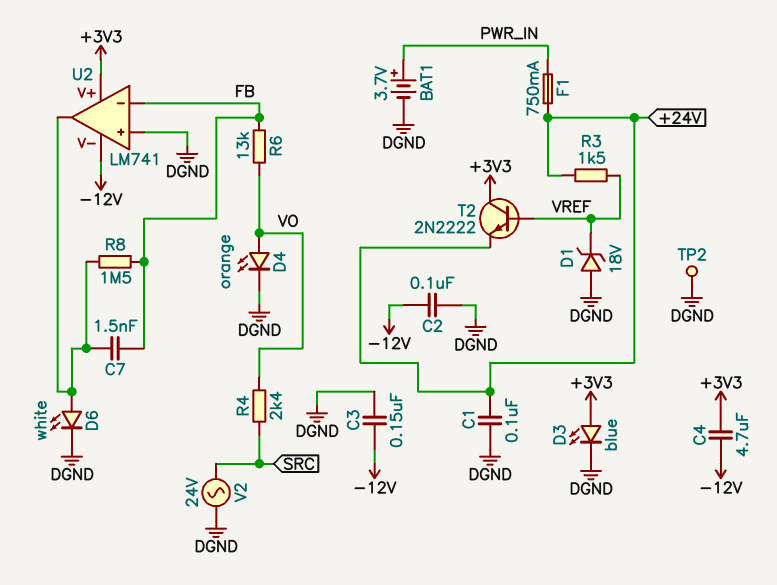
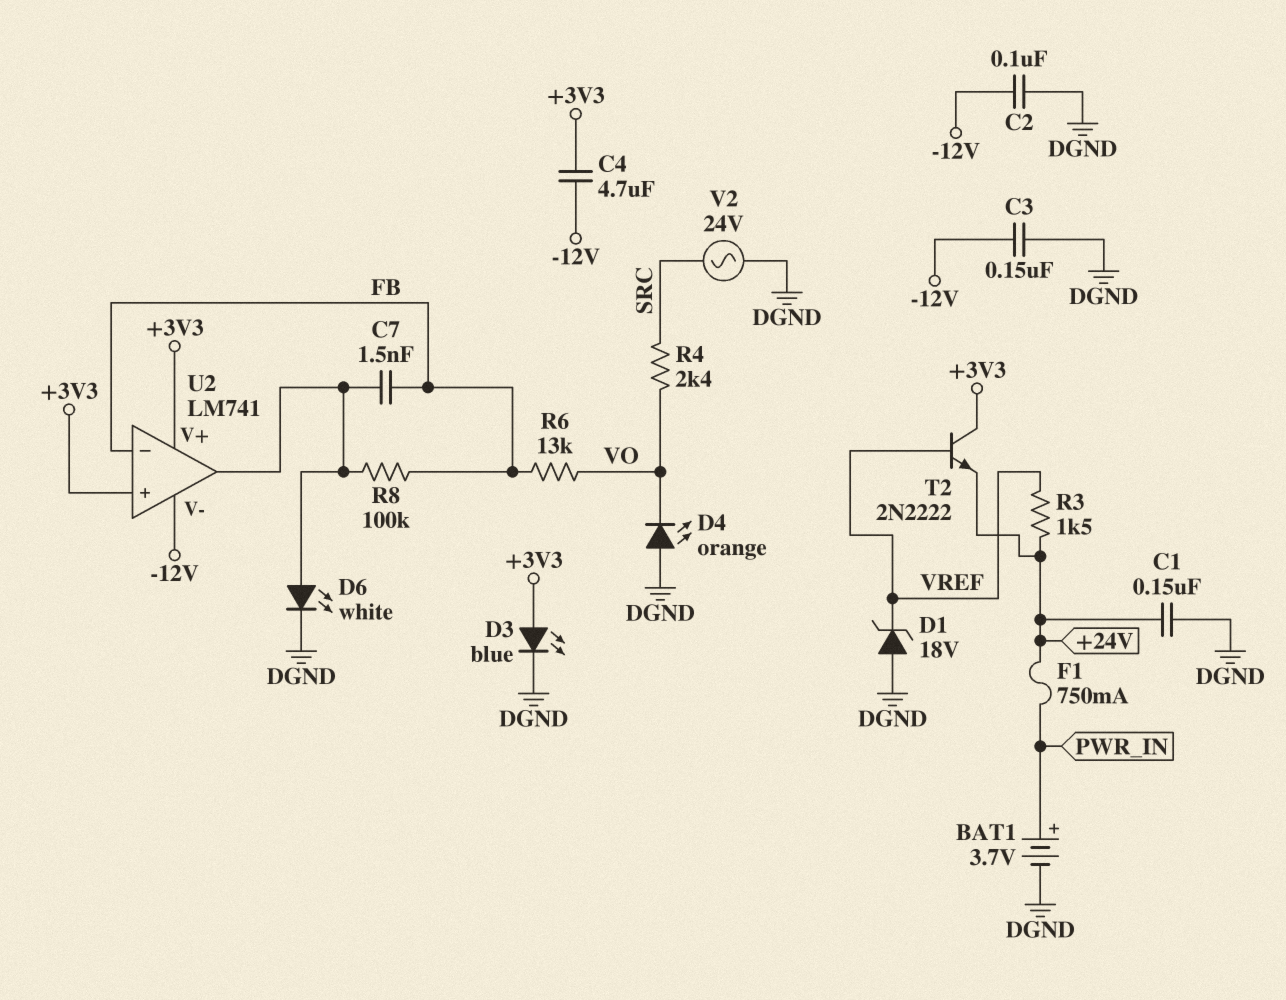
C1: 100nF (+24V, DGND) -> 150nF (+24V, DGND)
D4: LED orange (A VO, K DGND) -> LED orange (A DGND, K VO)
R8: 1.5M (FB, U2/out) -> 100k (FB, U2/out)
TP2: test point (DGND) -> none
U2 pin in+: DGND -> +3V3

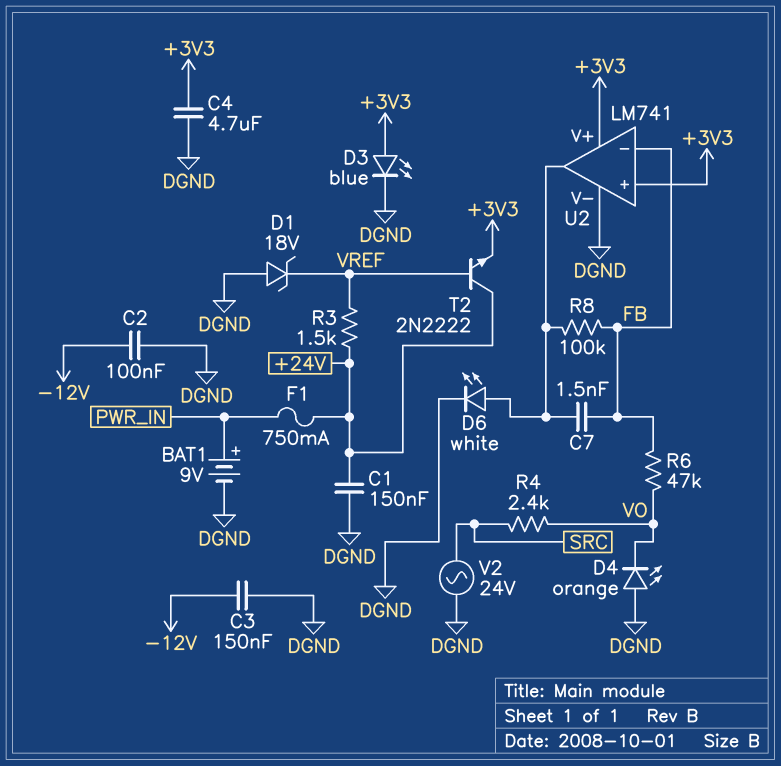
BAT1: 3.7V (plus PWR_IN, minus DGND) -> 9V (plus PWR_IN, minus DGND)
C4: 4.7uF (+3V3, -12V) -> 4.7uF (+3V3, DGND)
R6: 13k (FB, VO) -> 47k (FB, VO)
T2: NPN 2N2222 (B VREF, C +3V3, E +24V) -> NPN 2N2222 (B VREF, C +24V, E +3V3)
U2 pin V-: -12V -> DGND

